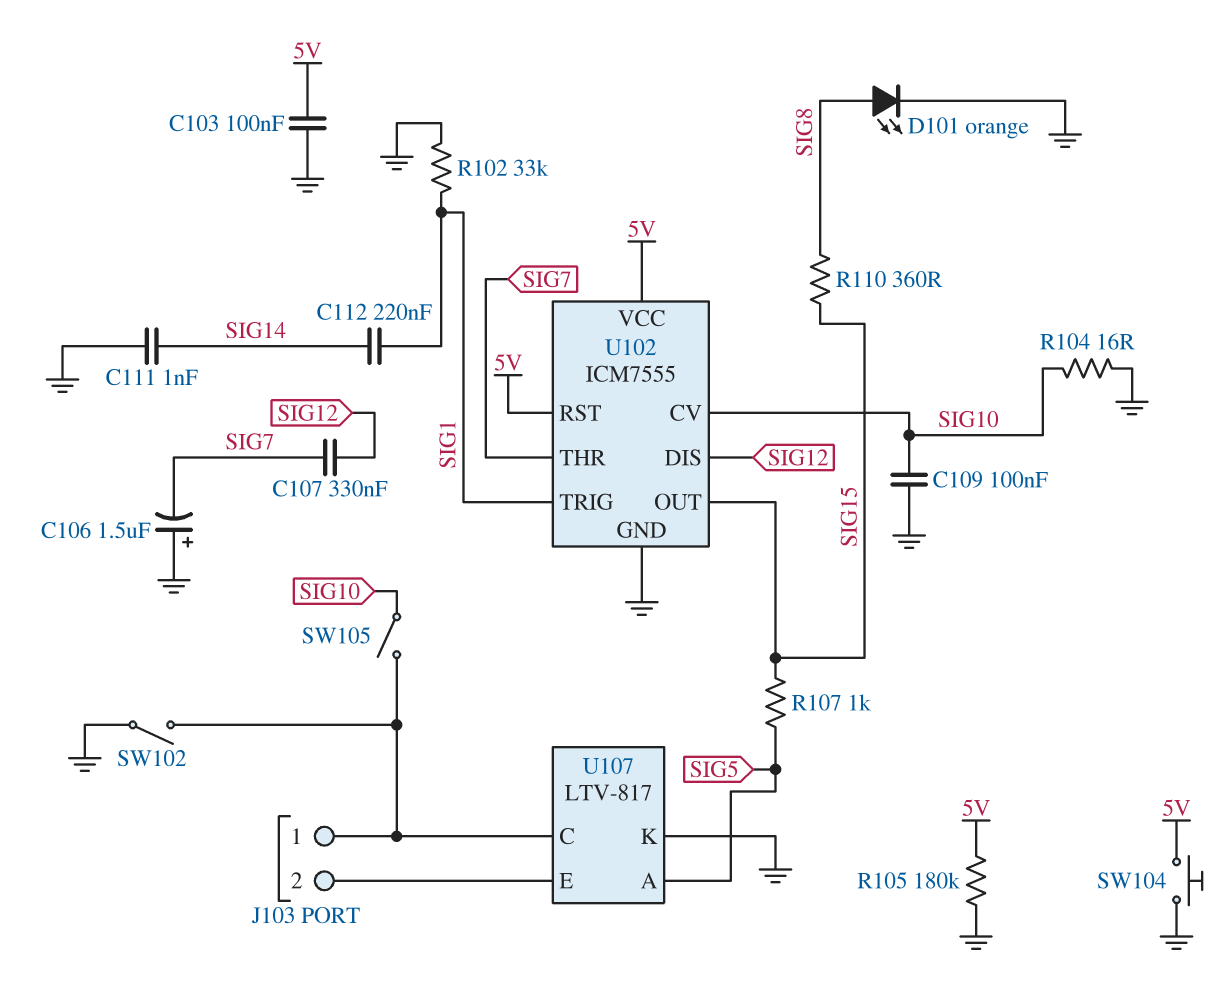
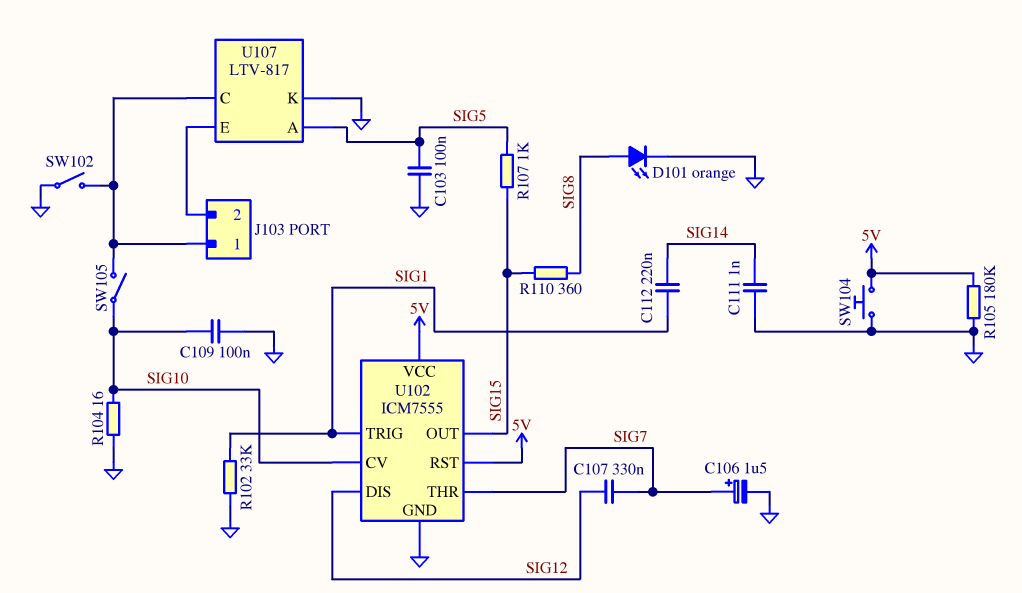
C103: 100nF (5V, GND) -> 100nF (GND, SIG5)
C106: 1.5uF (plus GND, minus SIG7) -> 1.5uF (plus SIG7, minus GND)

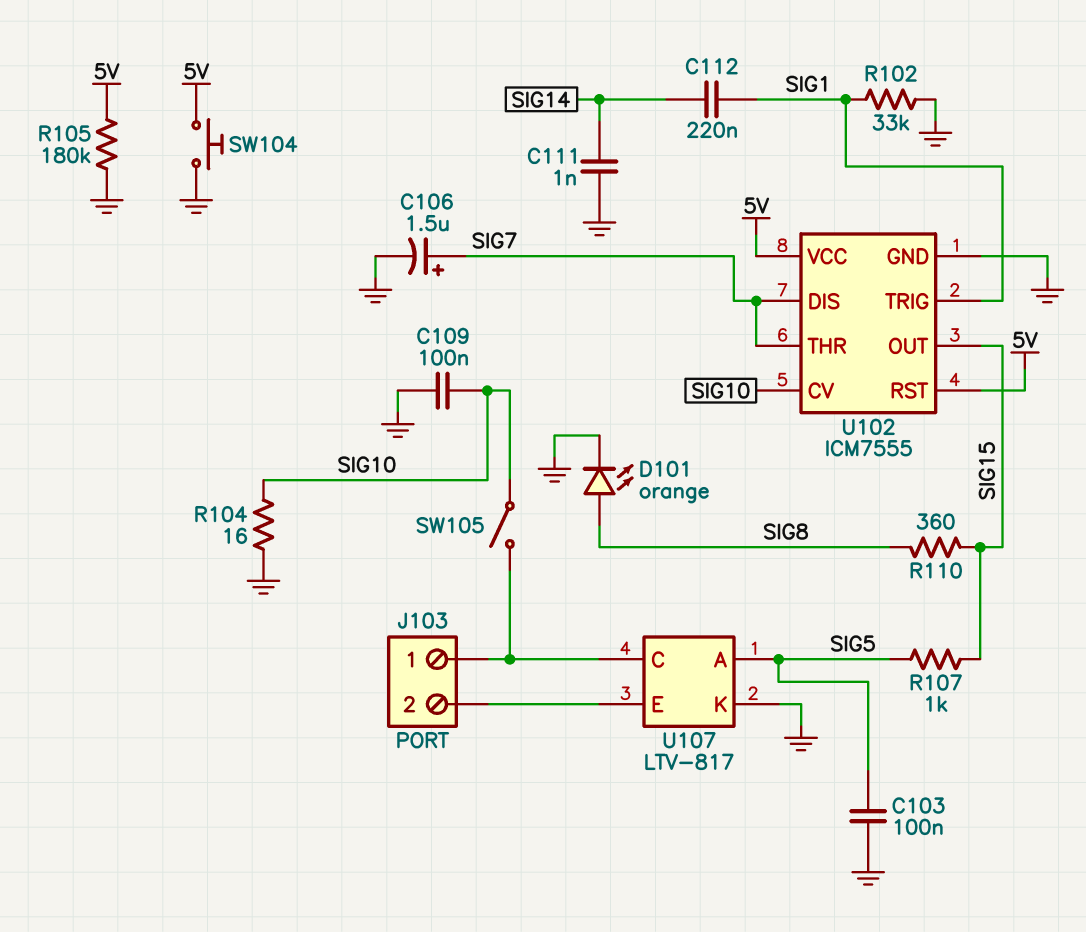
C107: 330nF (SIG7, SIG12) -> none
SW102: switch (GND, J103/1) -> none
U102 pin DIS: SIG12 -> SIG7

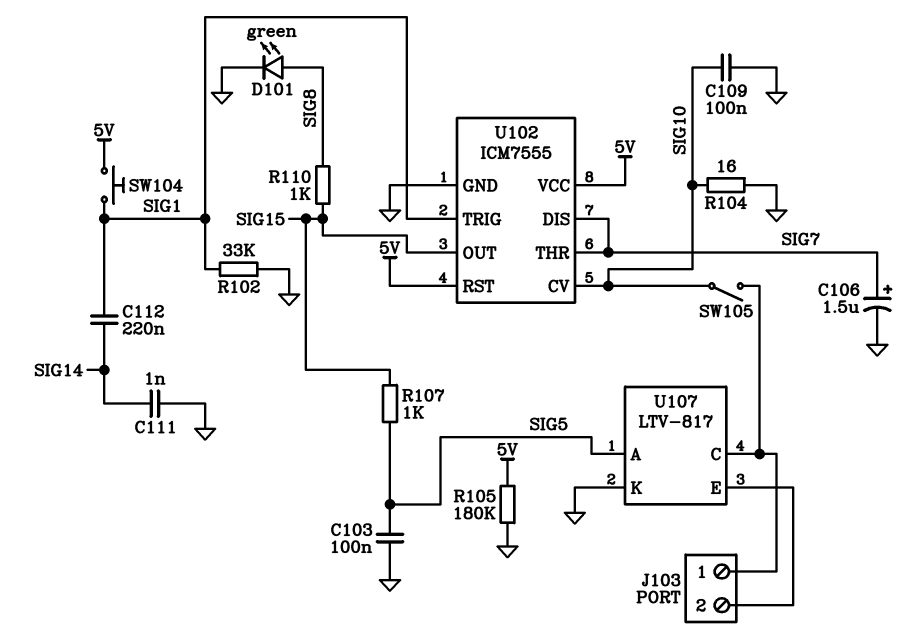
D101: LED orange (A SIG8, K GND) -> LED green (A SIG8, K GND)
R110: 360 (SIG8, SIG15) -> 1k (SIG8, SIG15)
SW104: button (5V, GND) -> button (5V, SIG1)

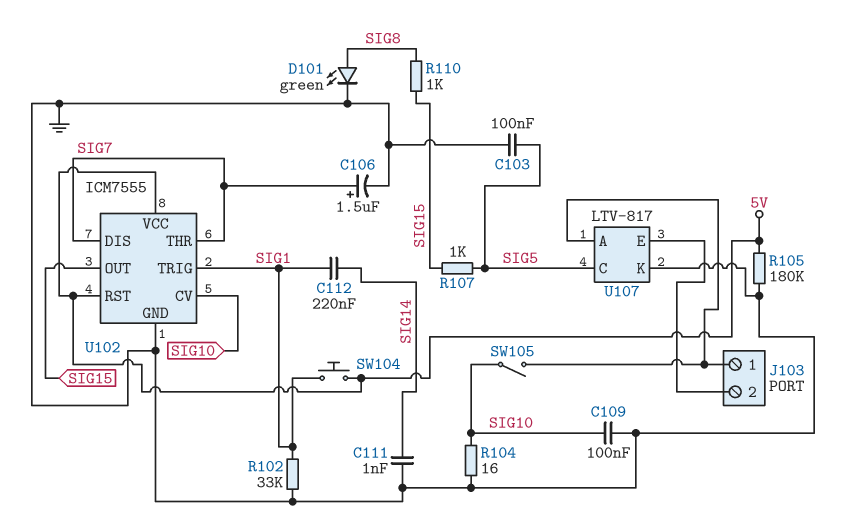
U107 pin A: SIG5 -> J103/1
U107 pin C: J103/1 -> SIG5

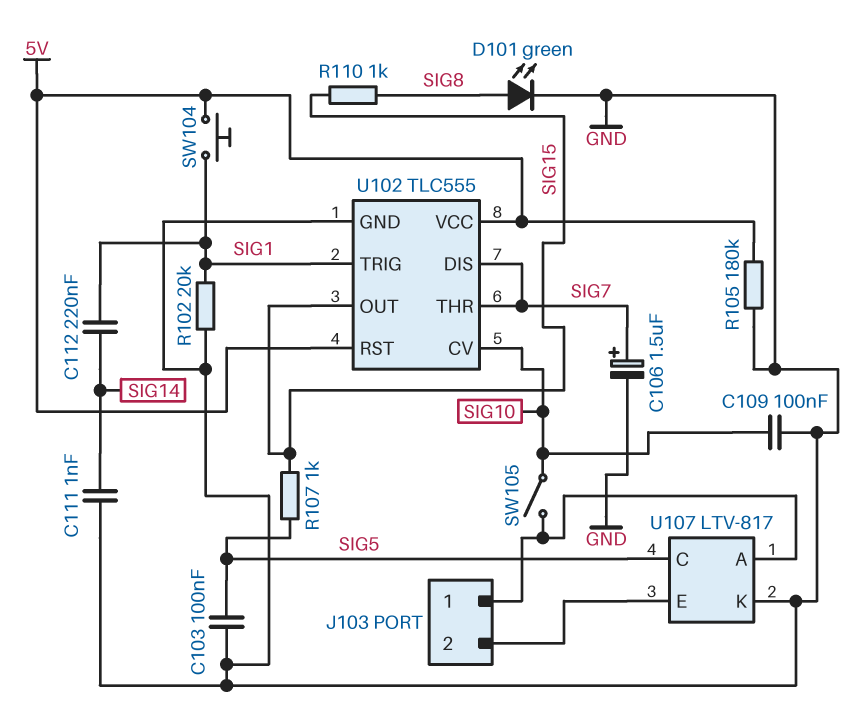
R102: 33k (GND, SIG1) -> 20k (GND, SIG1)
R104: 16 (GND, SIG10) -> none
U102: ICM7555 -> TLC555

